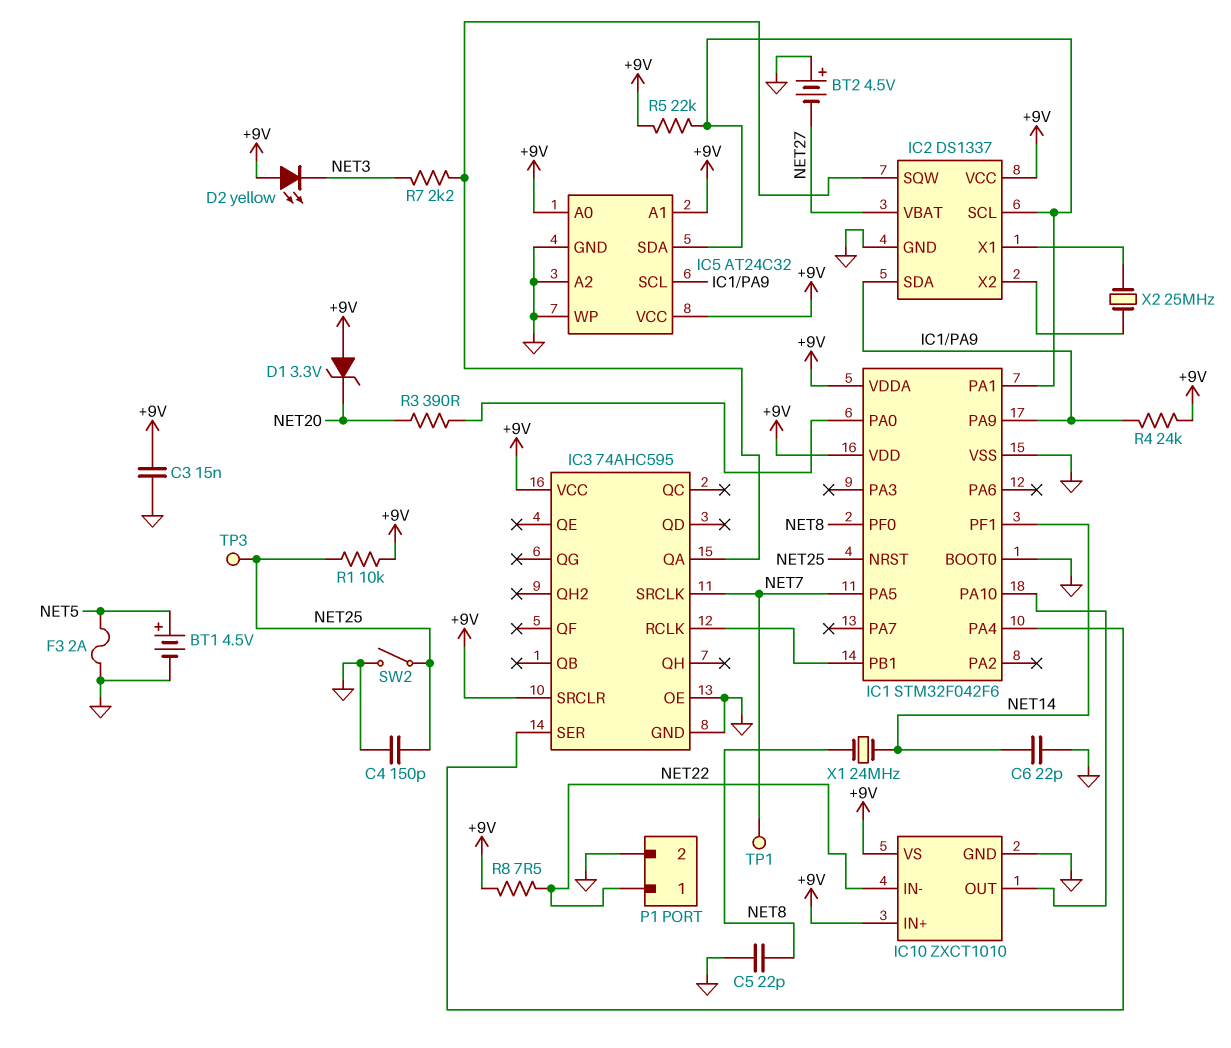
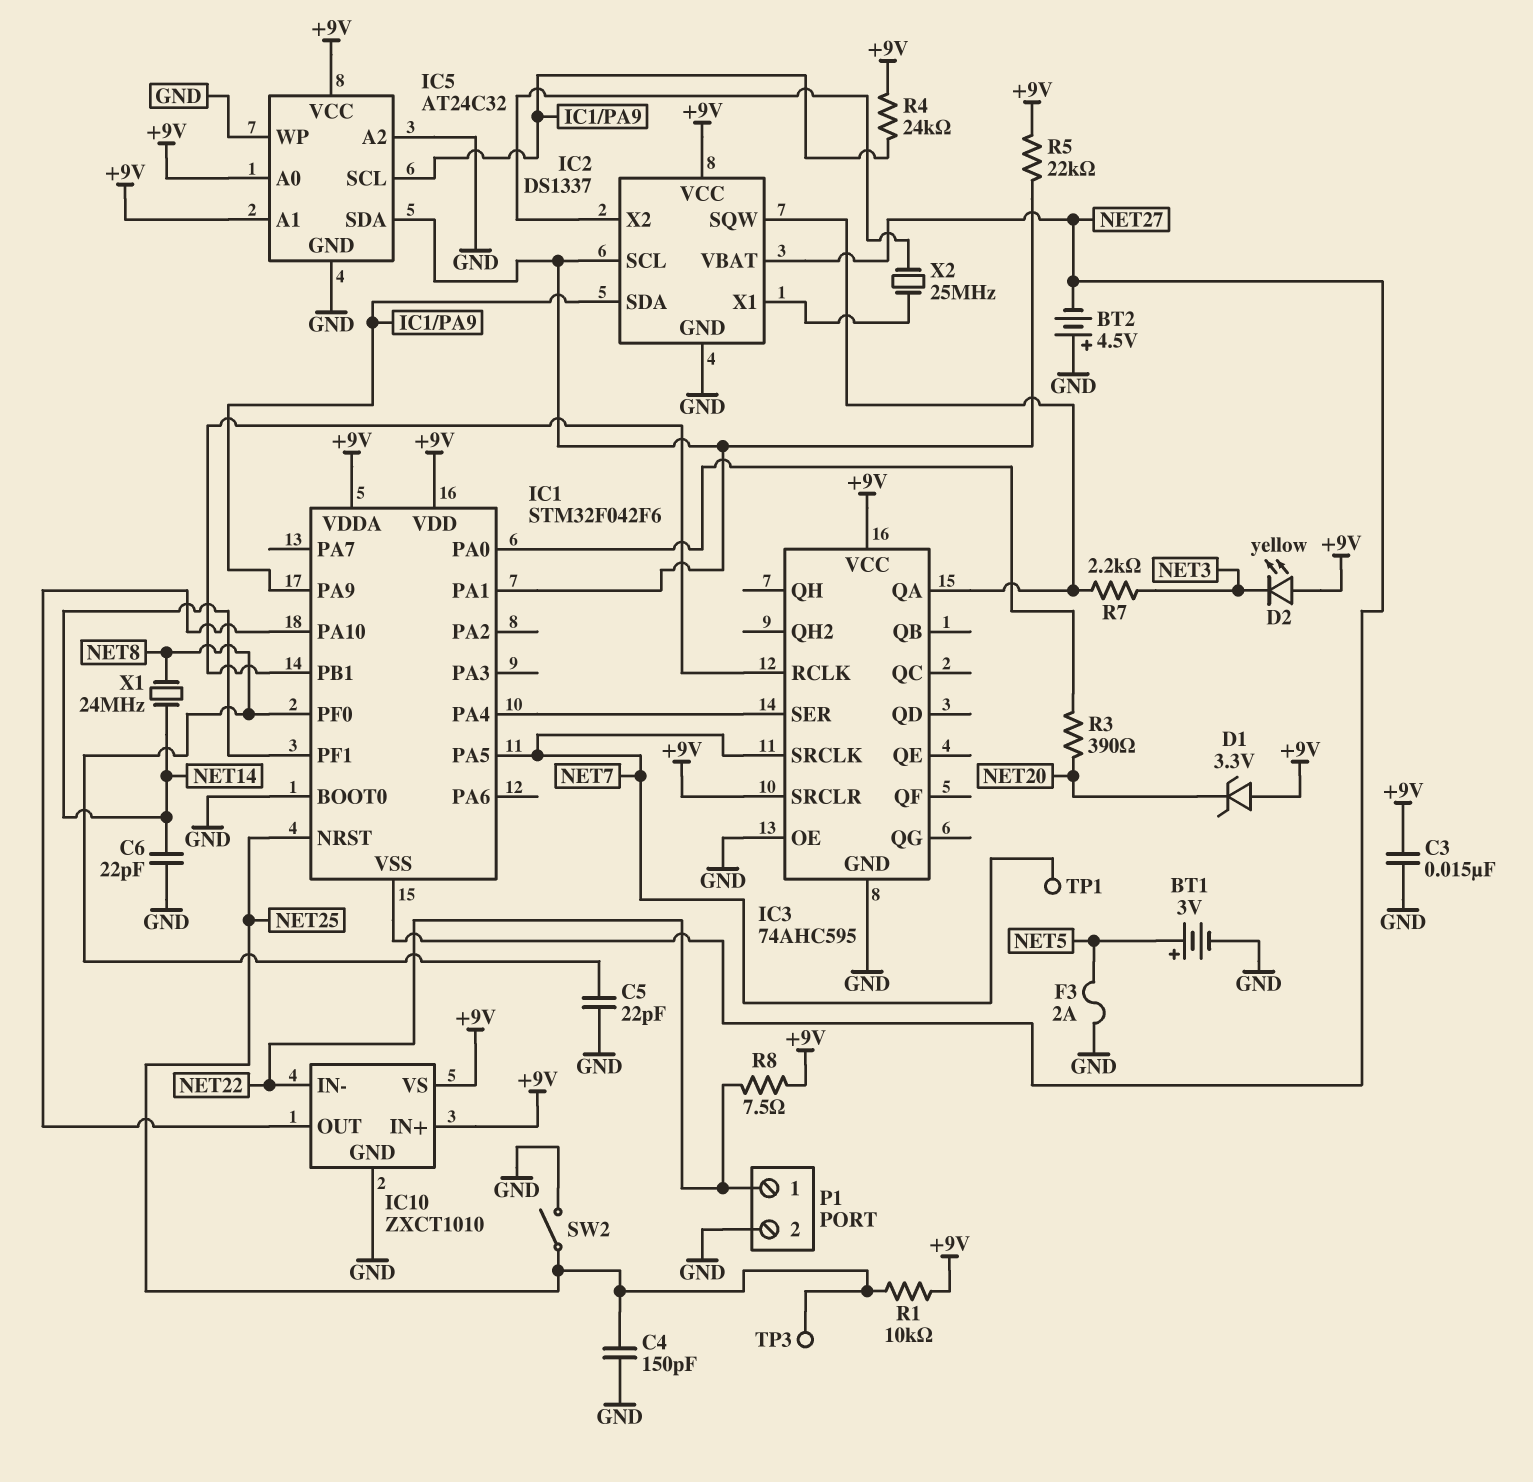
BT1: 4.5V (plus NET5, minus GND) -> 3V (plus NET5, minus GND)
IC1 pin VSS: GND -> NET27

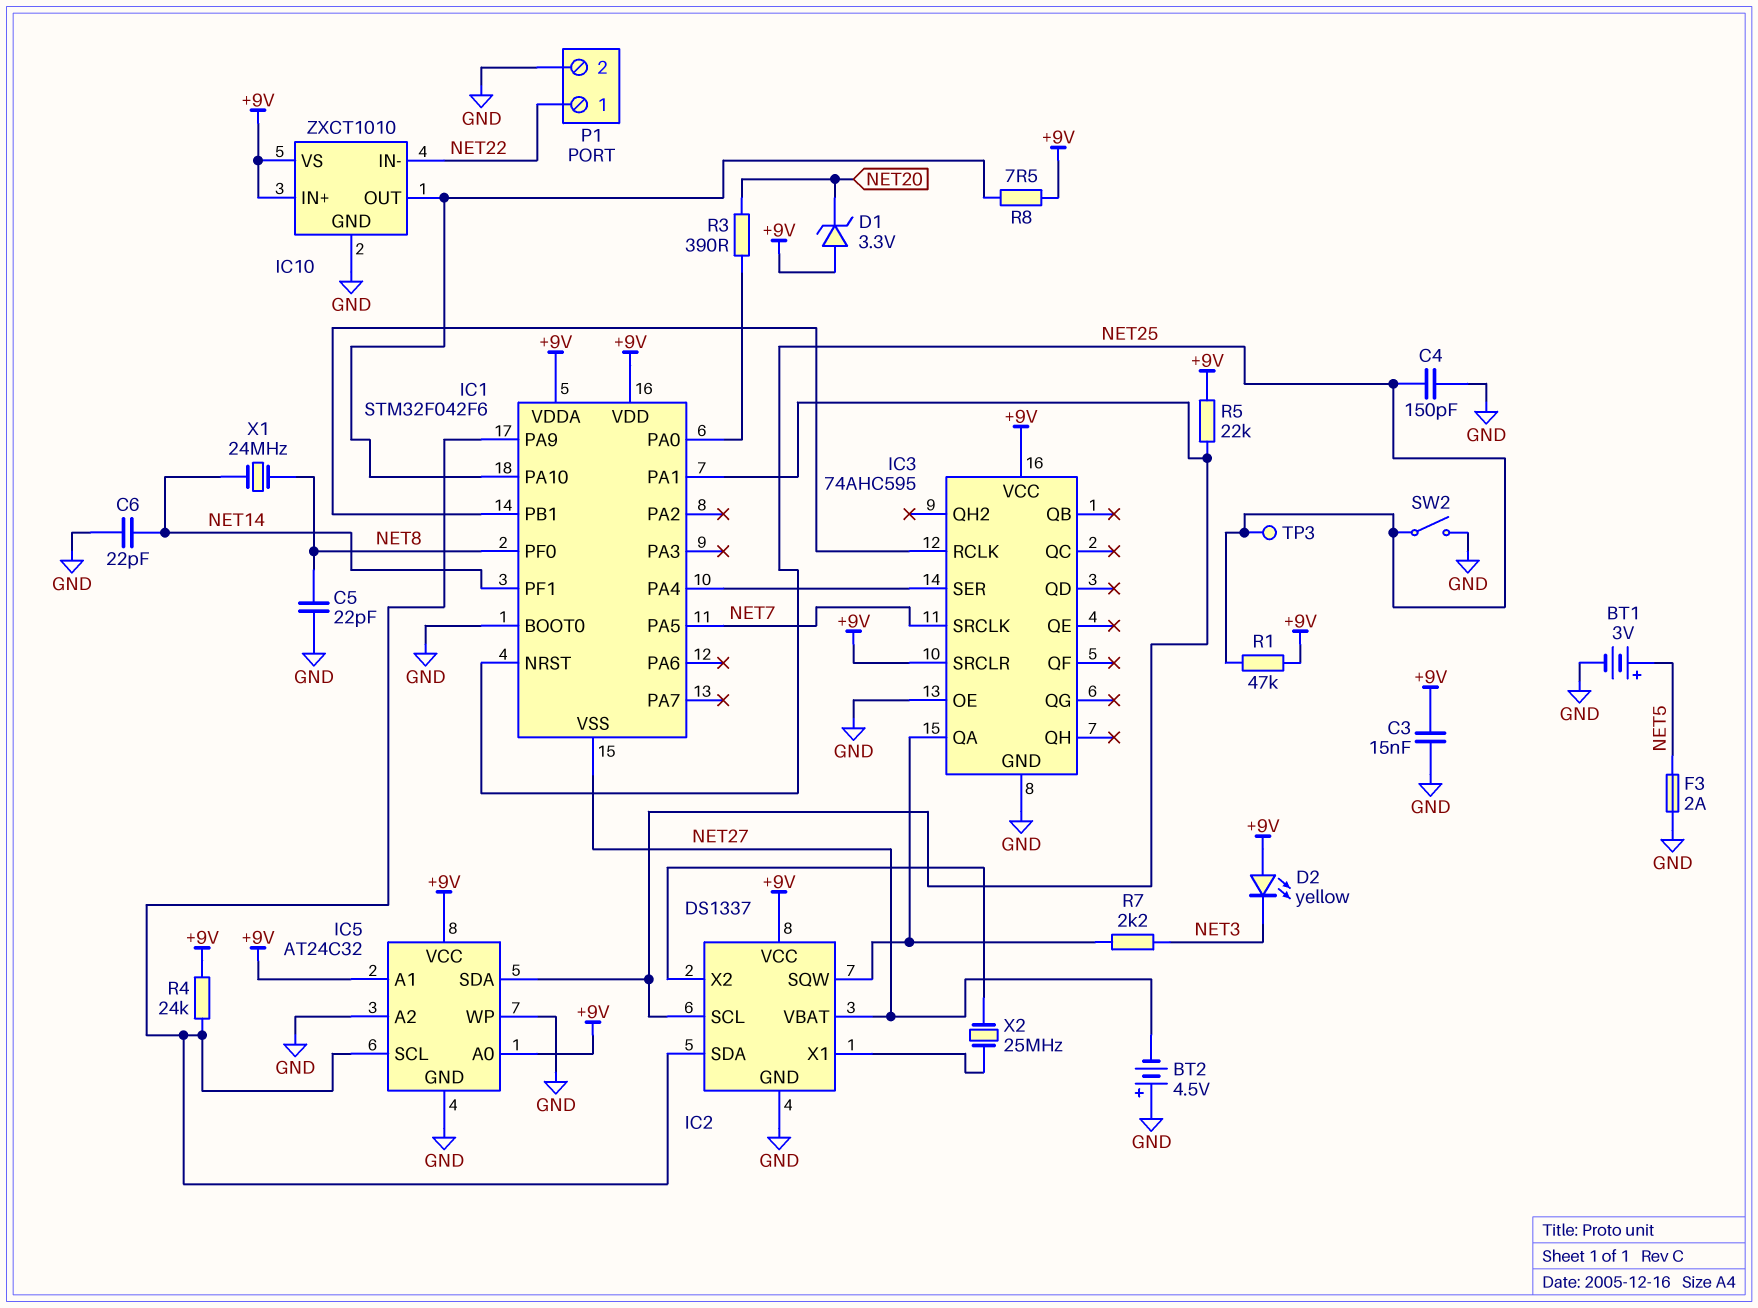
R1: 10k (+9V, NET25) -> 47k (+9V, NET25)
R8: 7.5 (+9V, NET22) -> 7.5 (+9V, IC1/PA10)
TP1: test point (NET7) -> none

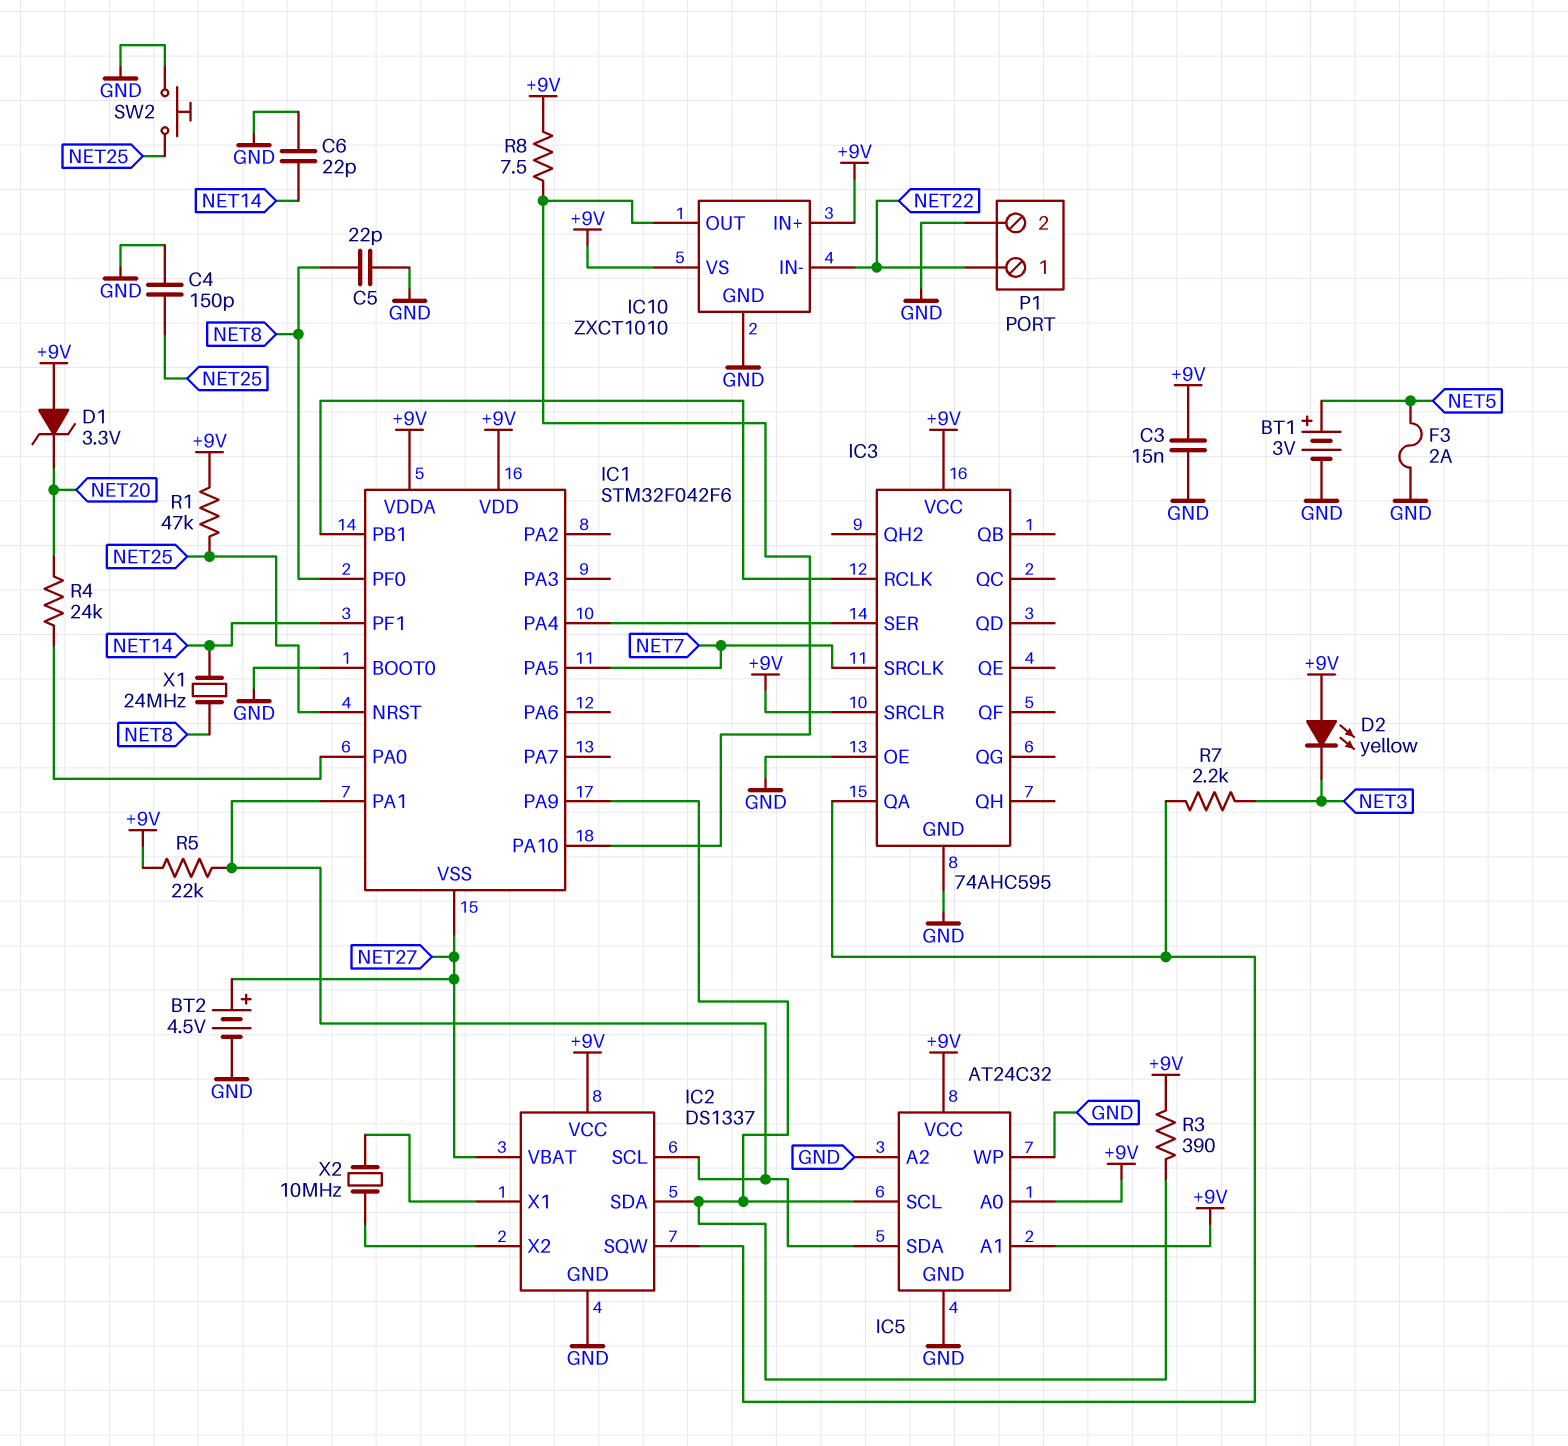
BT2: 4.5V (plus GND, minus NET27) -> 4.5V (plus NET27, minus GND)
R3: 390 (IC1/PA0, NET20) -> 390 (+9V, IC1/PA9)
R4: 24k (+9V, IC1/PA9) -> 24k (IC1/PA0, NET20)
SW2: switch (GND, NET25) -> button (GND, NET25)
TP3: test point (NET25) -> none
X2: 25MHz (IC2/X1, IC2/X2) -> 10MHz (IC2/X1, IC2/X2)

